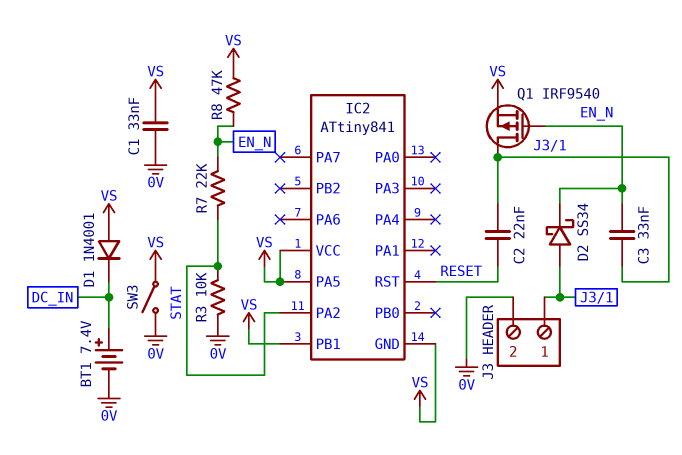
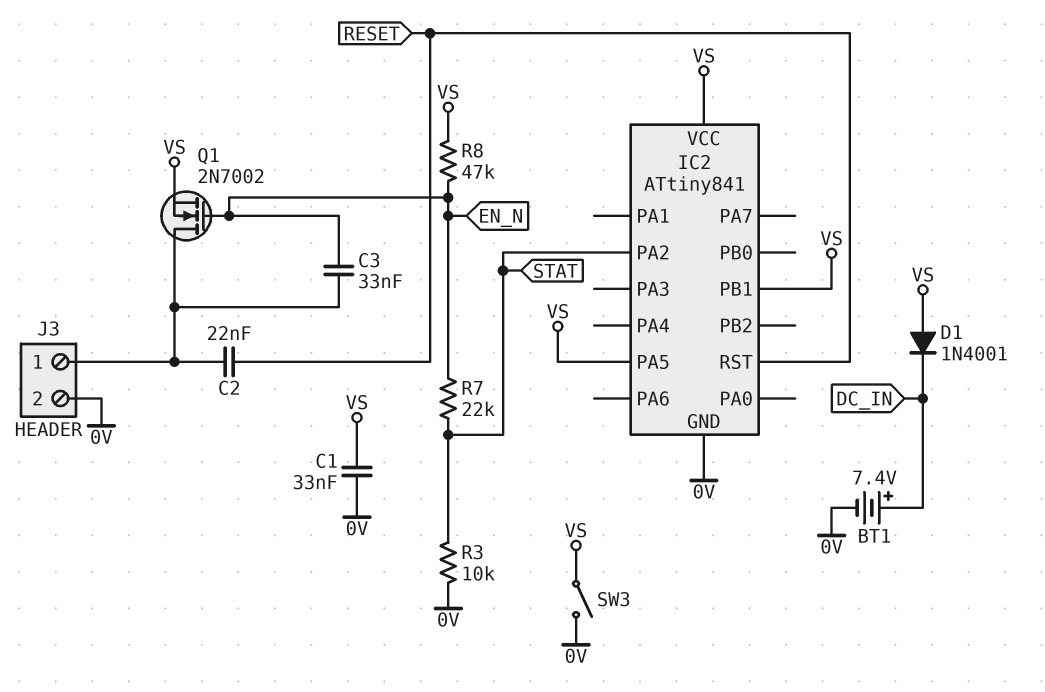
D2: schottky SS34 (A J3/1, K EN_N) -> none
IC2 pin GND: VS -> 0V
Q1: PMOS IRF9540 (G EN_N, D J3/1, S VS) -> NMOS 2N7002 (G EN_N, D J3/1, S VS)

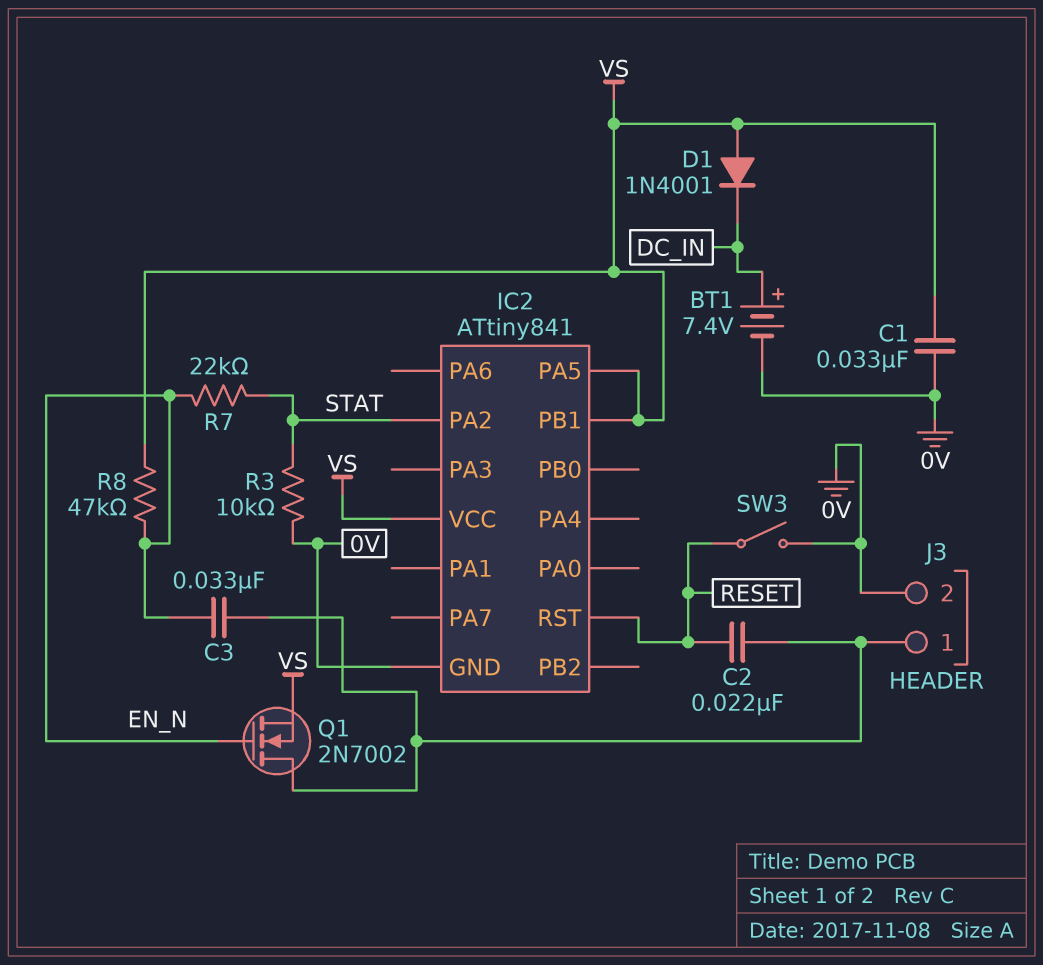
SW3: switch (0V, VS) -> switch (0V, RESET)

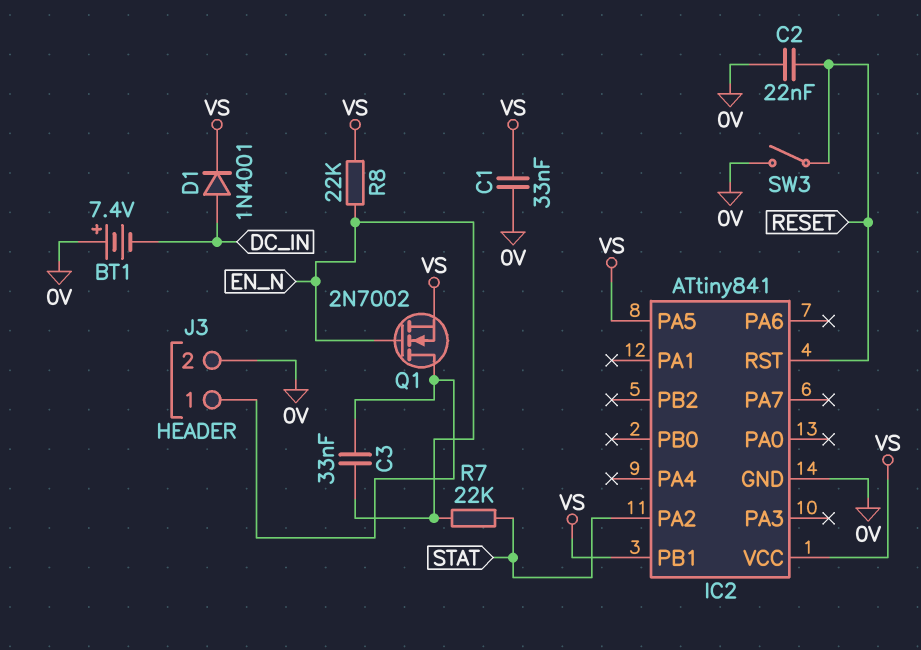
BT1: 7.4V (plus DC_IN, minus 0V) -> 7.4V (plus 0V, minus DC_IN)
C2: 22nF (J3/1, RESET) -> 22nF (0V, RESET)
D1: diode 1N4001 (A VS, K DC_IN) -> diode 1N4001 (A DC_IN, K VS)
R3: 10k (0V, STAT) -> none
R8: 47k (EN_N, VS) -> 22k (EN_N, VS)

